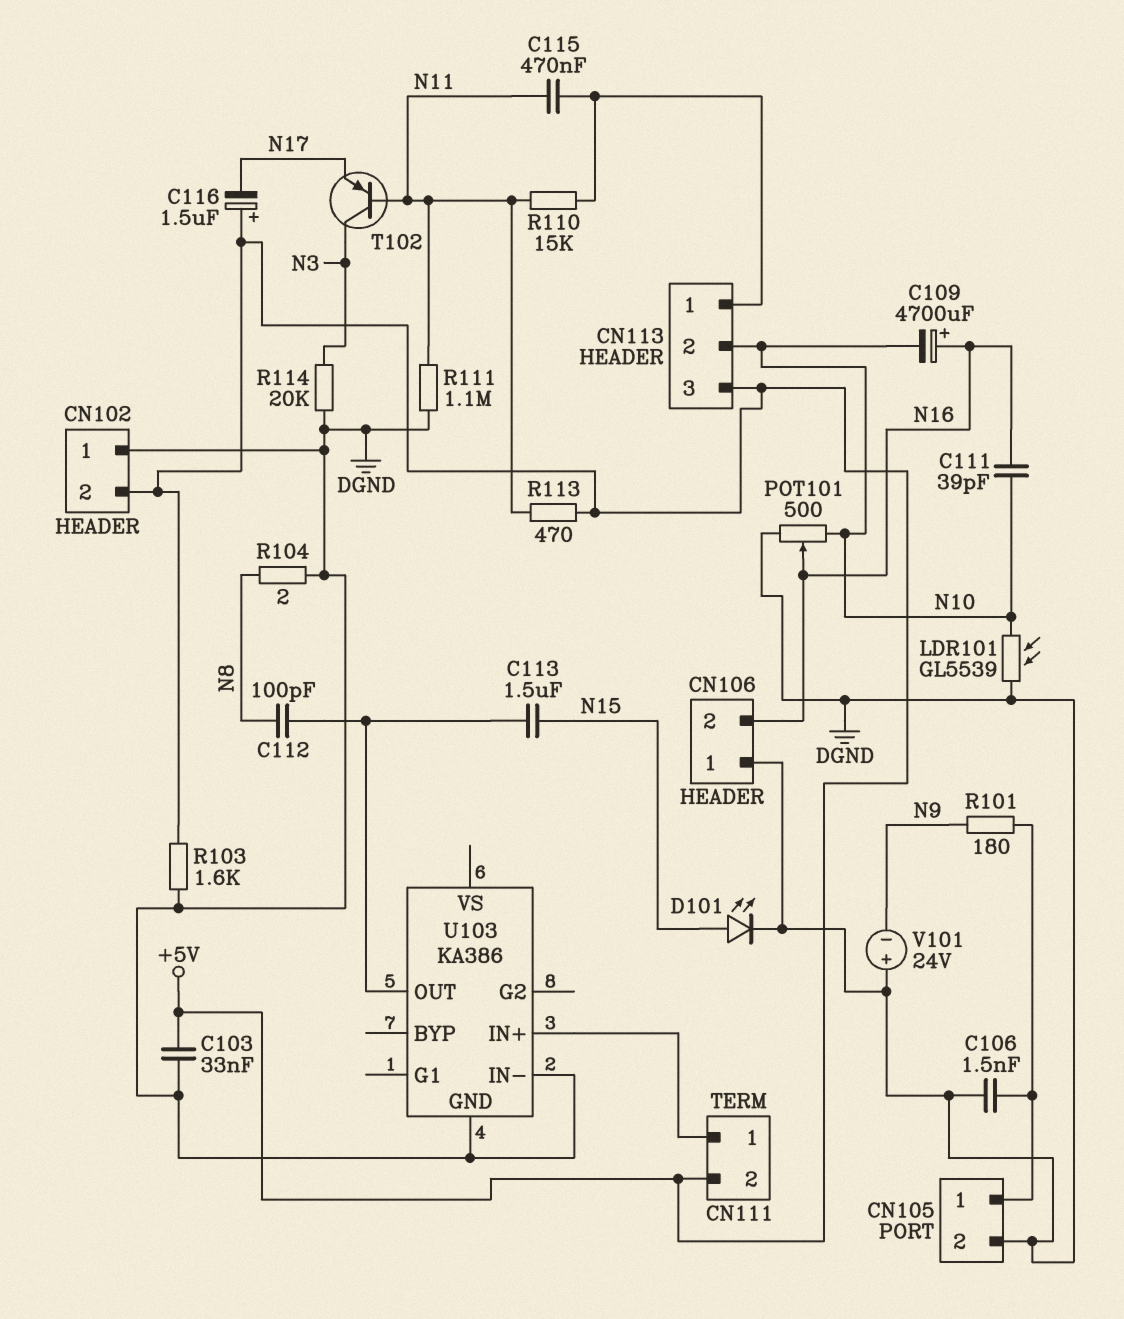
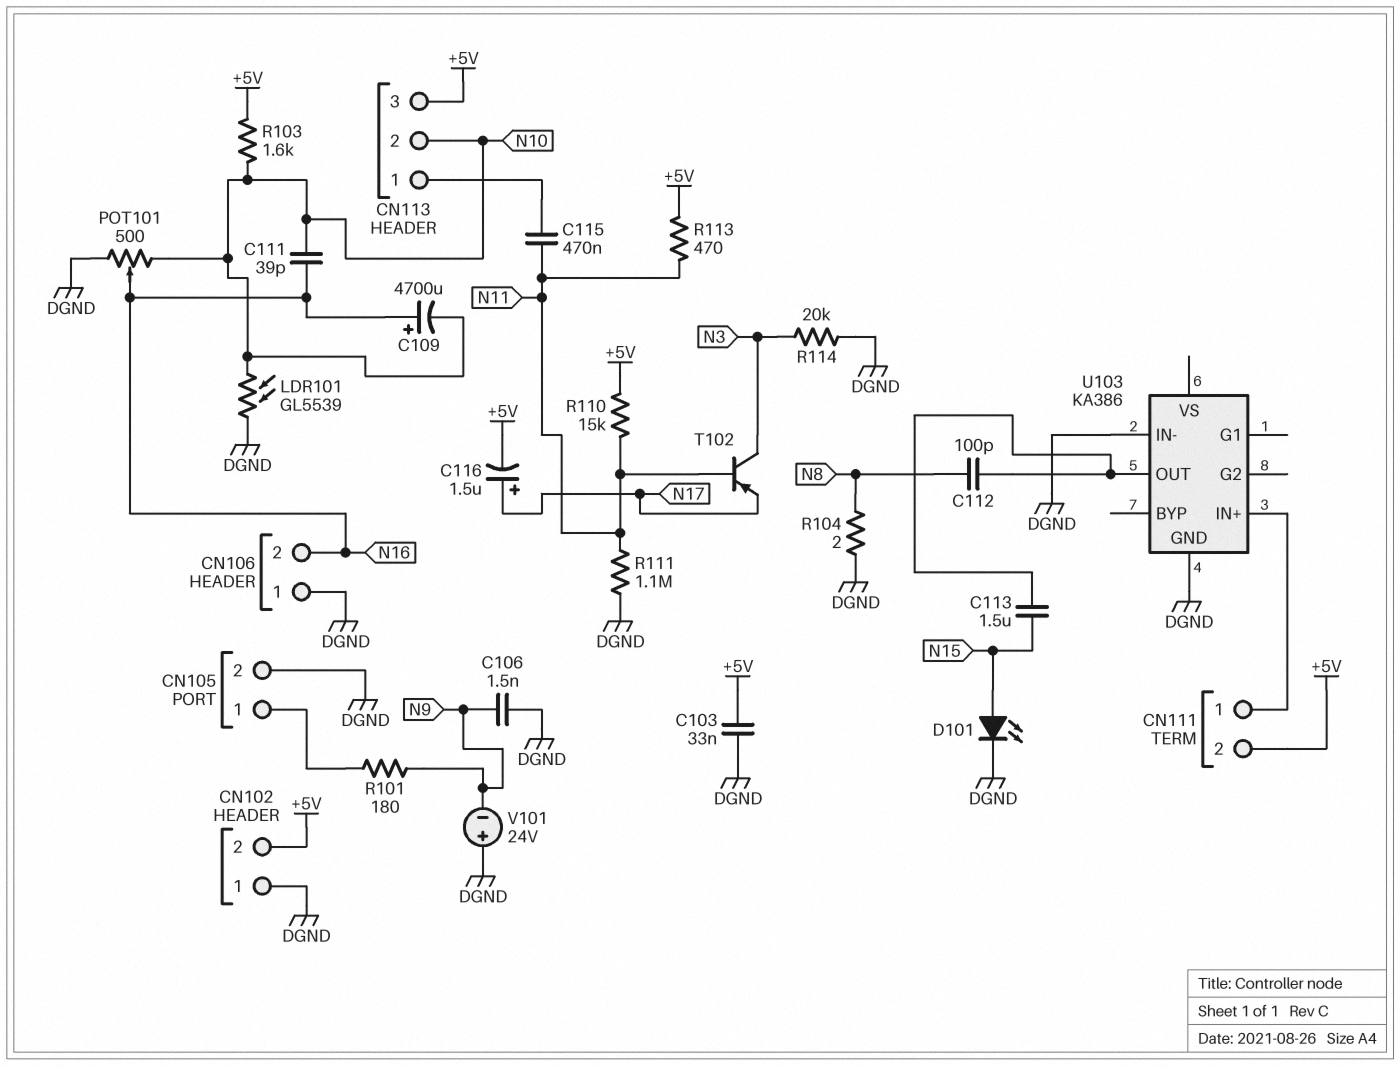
C106: 1.5nF (CN105/1, DGND) -> 1.5nF (DGND, N9)
C116: 1.5uF (plus +5V, minus N17) -> 1.5uF (plus N17, minus +5V)
R103: 1.6k (+5V, DGND) -> 1.6k (+5V, N10)
R110: 15k (CN113/1, N11) -> 15k (+5V, N11)

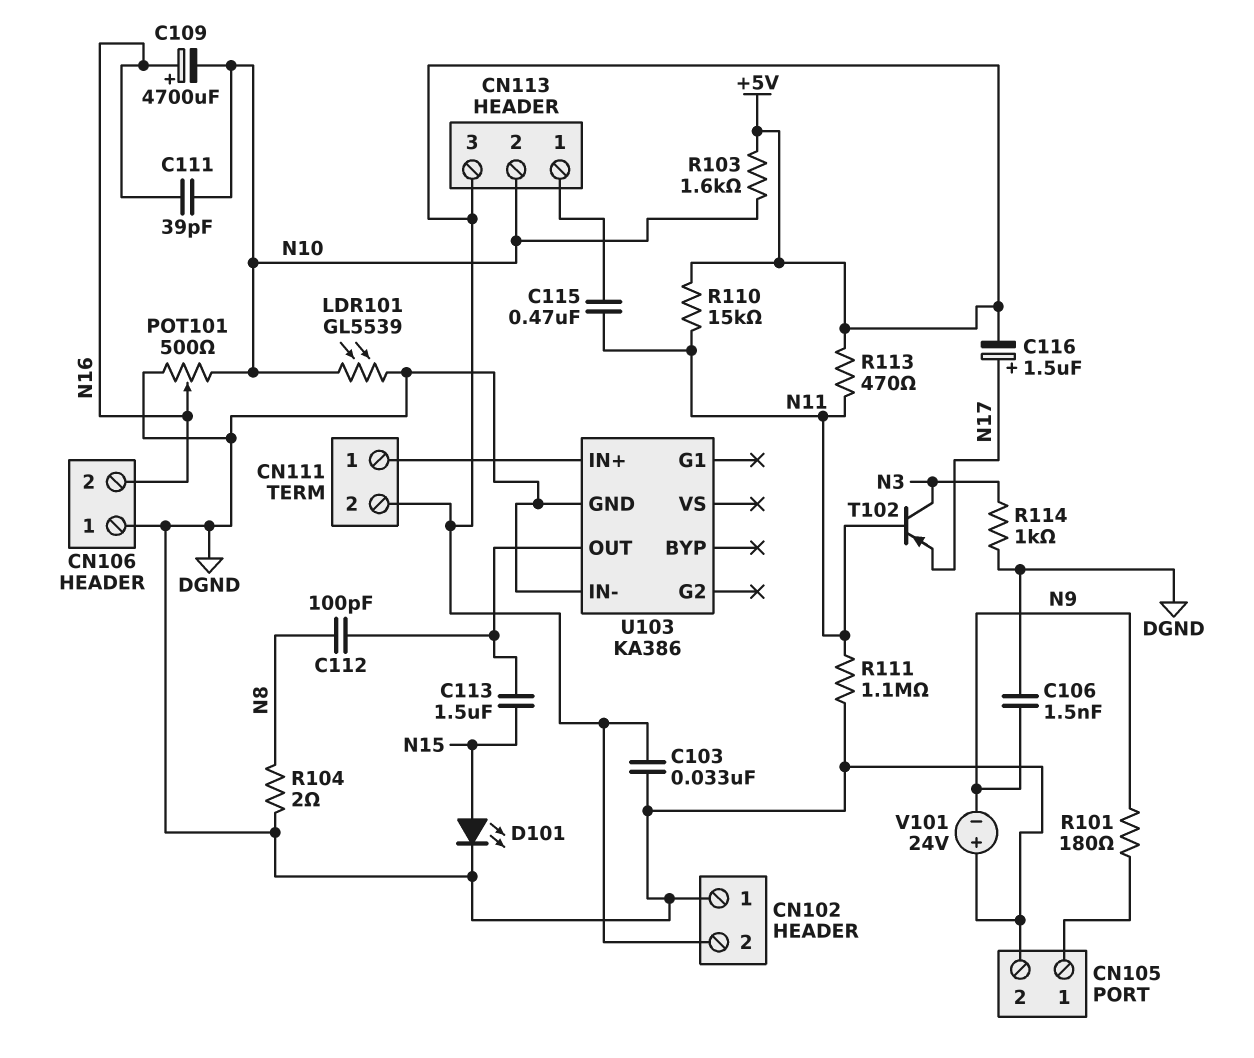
R114: 20k (DGND, N3) -> 1k (DGND, N3)

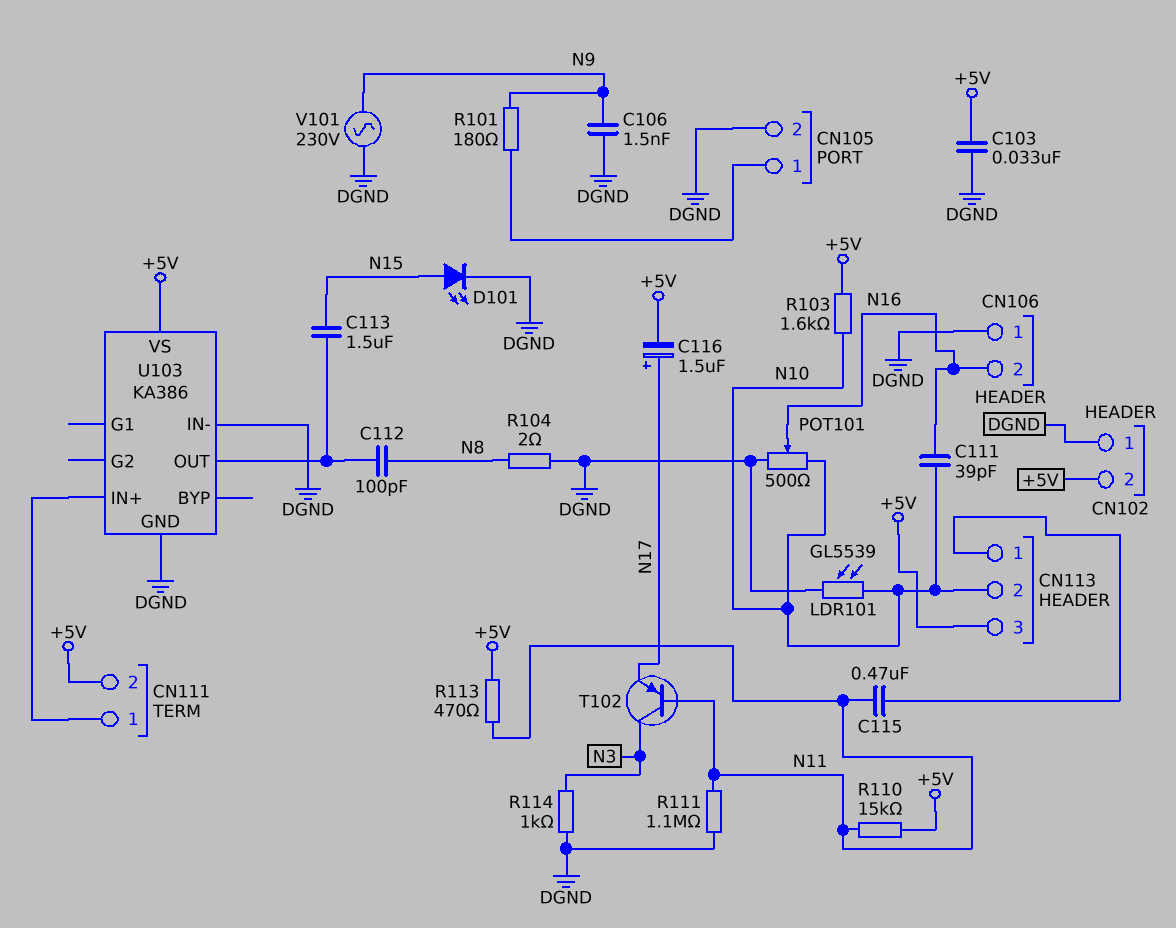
C109: 4700uF (plus N16, minus N10) -> none
U103 pin VS: none -> +5V
V101: 24V (plus DGND, minus N9) -> AC 230V (DGND, N9)

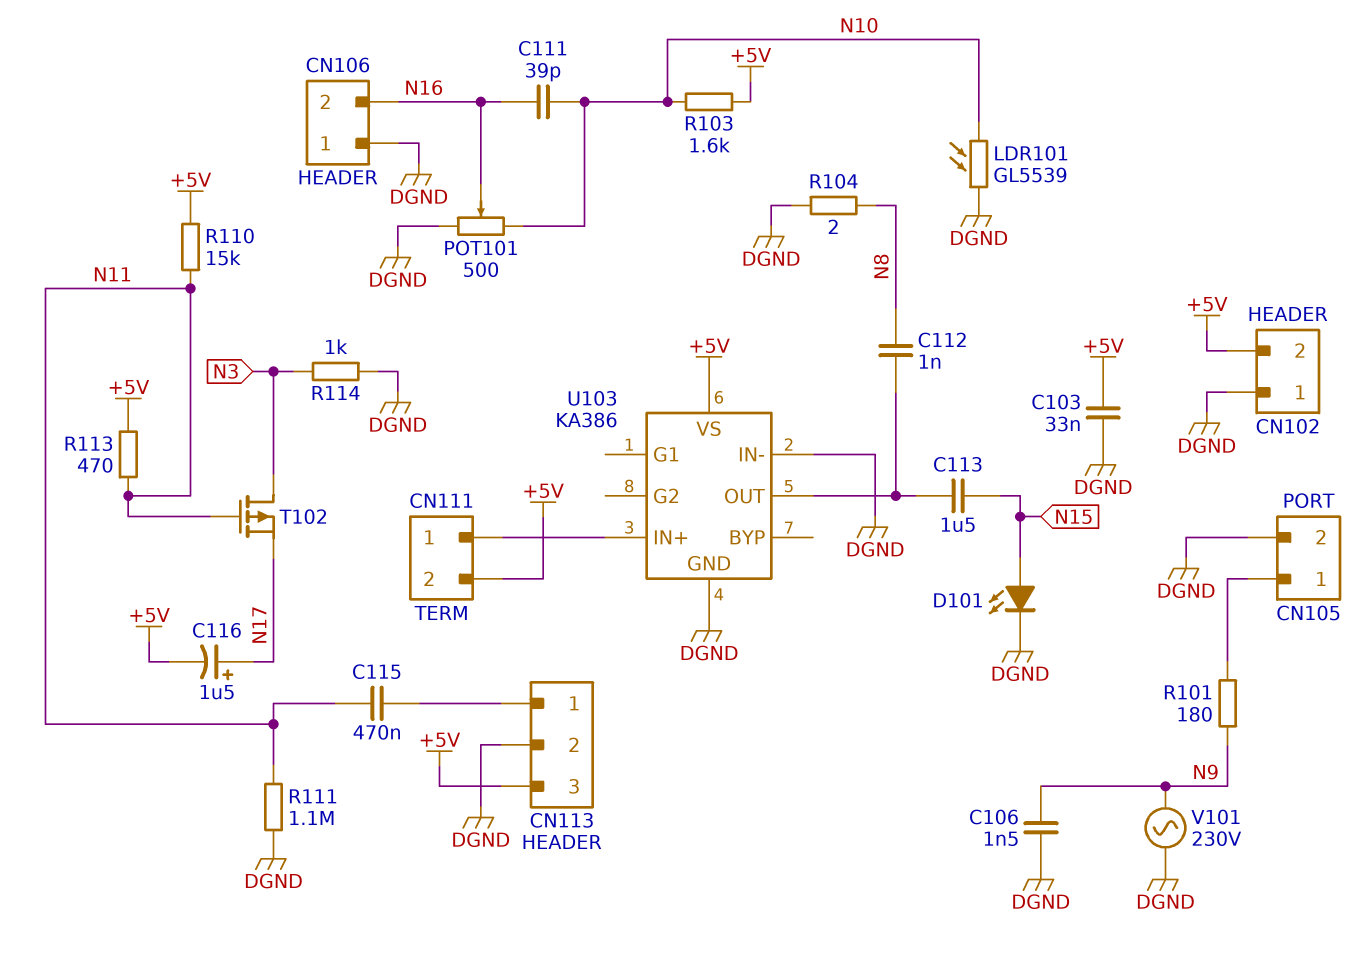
C112: 100pF (N8, U103/OUT) -> 1nF (N8, U103/OUT)
CN113 pin 2: N10 -> DGND
T102: PNP (B N11, C N3, E N17) -> PMOS (G N11, D N3, S N17)

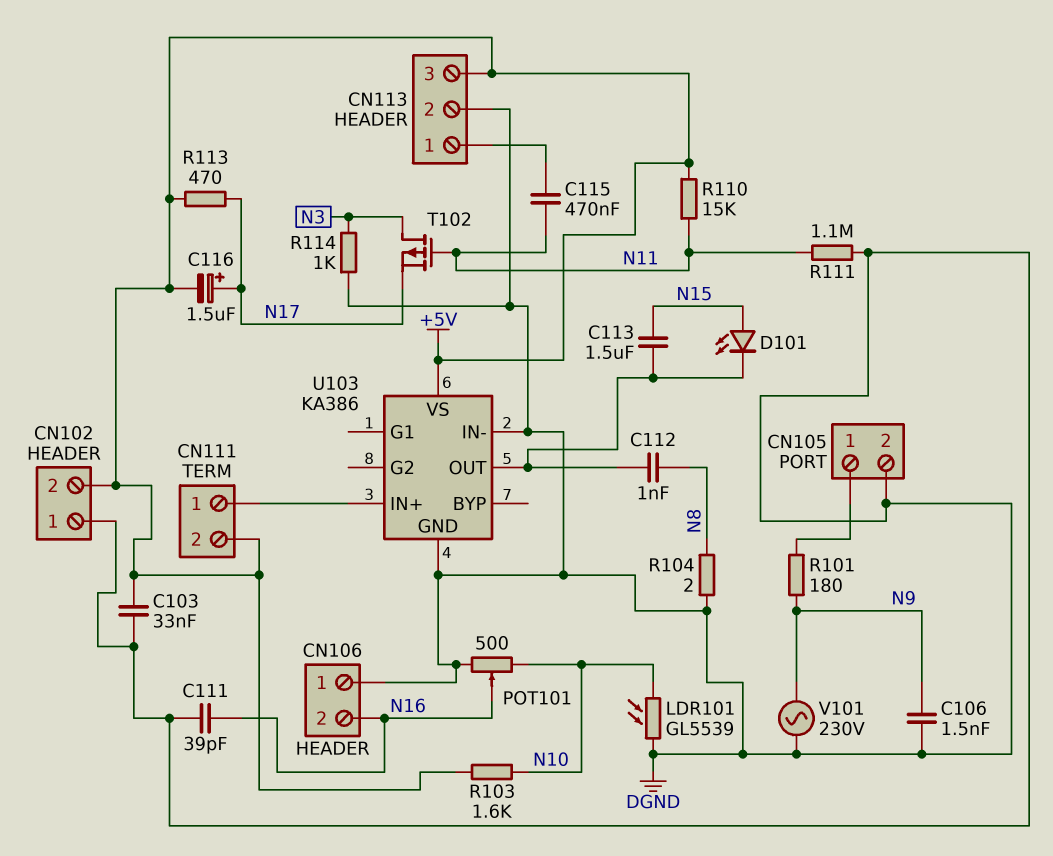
C111: 39pF (N10, N16) -> 39pF (DGND, N16)
D101: LED (A N15, K DGND) -> LED (A N15, K U103/OUT)
R113: 470 (+5V, N11) -> 470 (+5V, N17)

